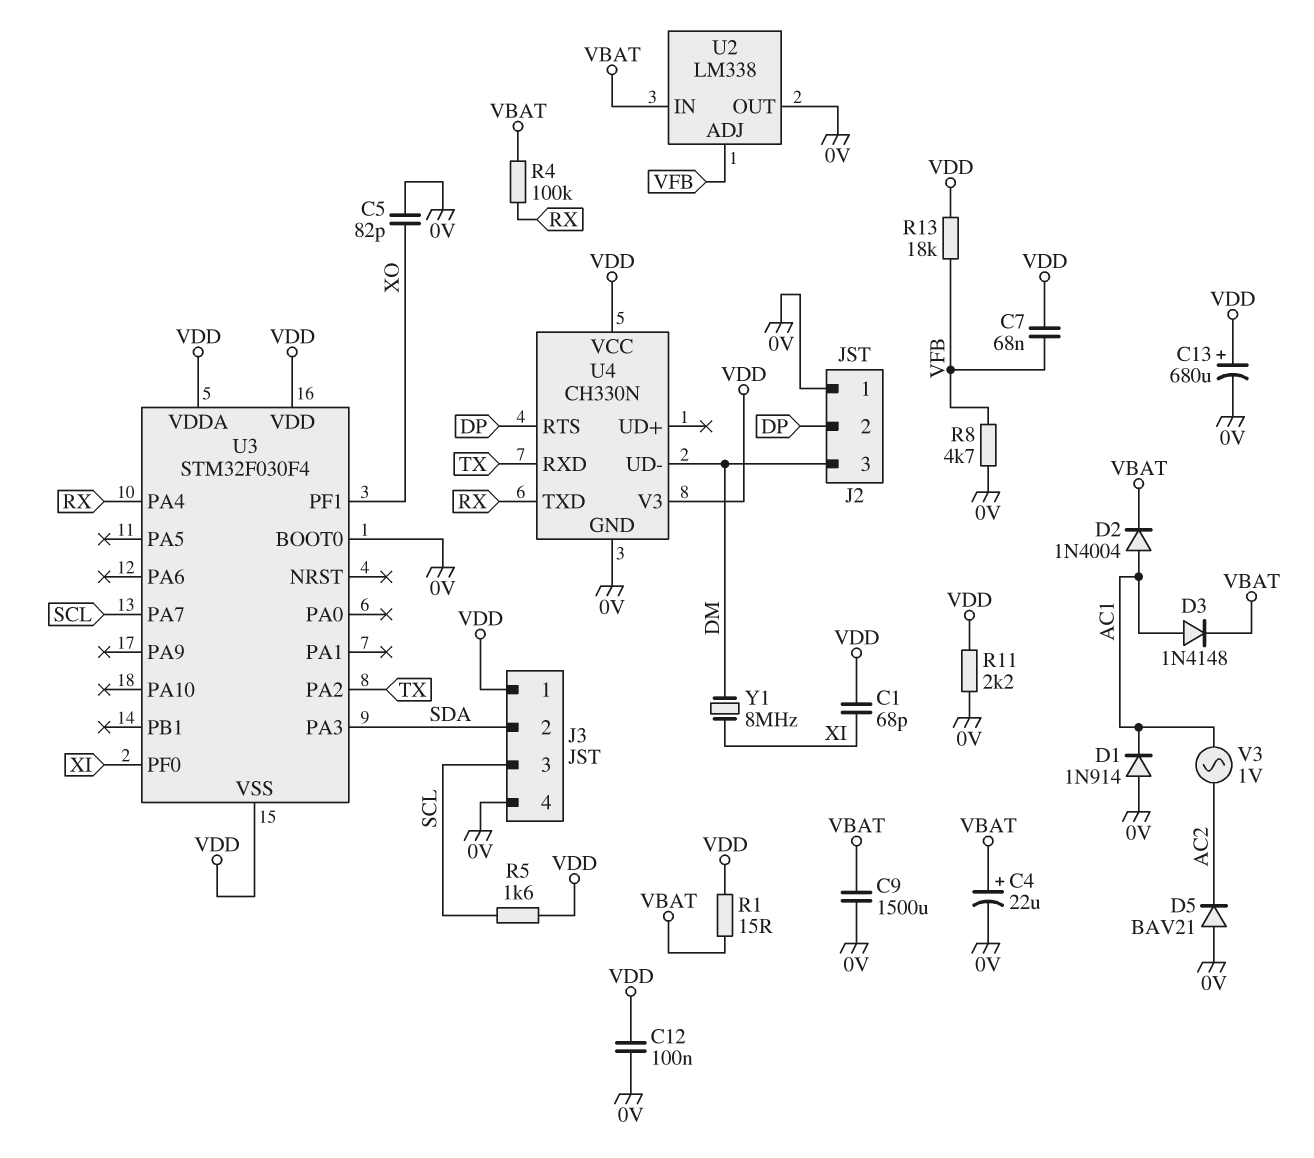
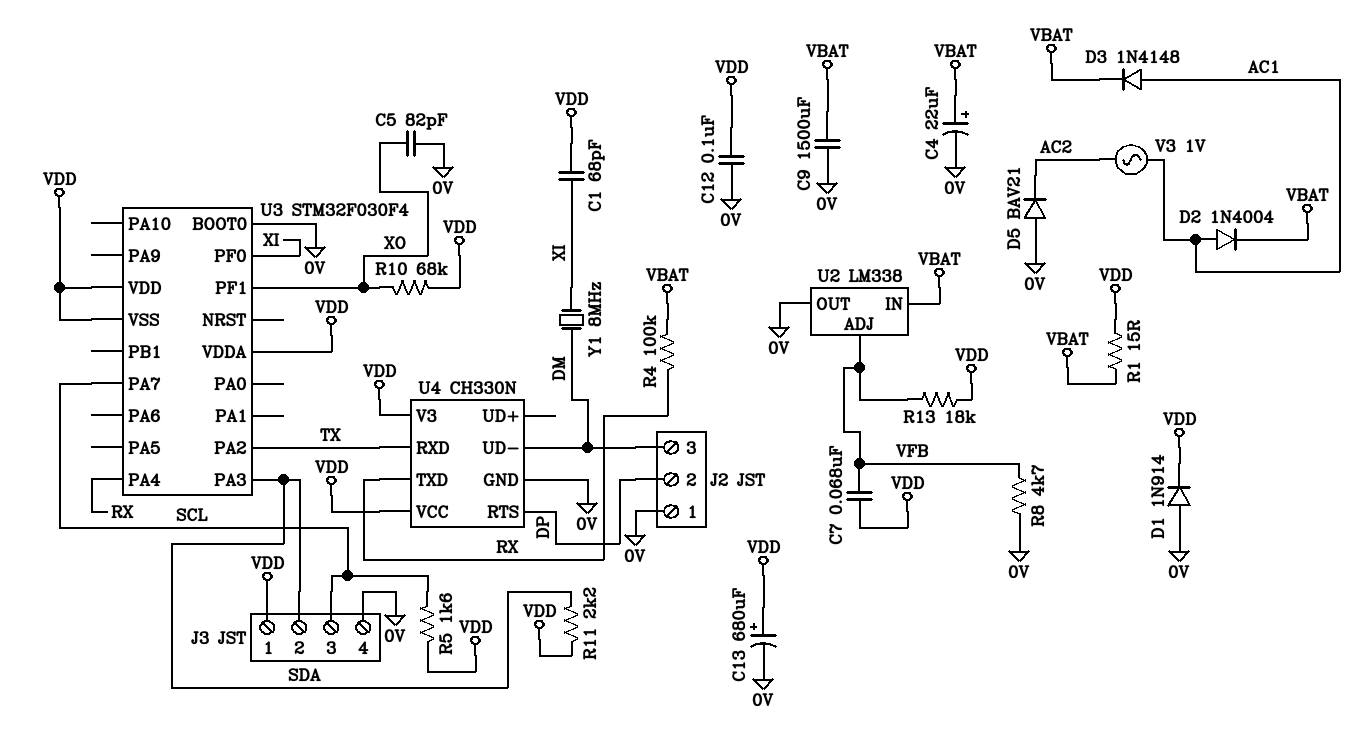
D1: diode 1N914 (A 0V, K AC1) -> diode 1N914 (A 0V, K VDD)
R10: none -> 68k (VDD, XO)
R11: 2.2k (0V, VDD) -> 2.2k (SDA, VDD)

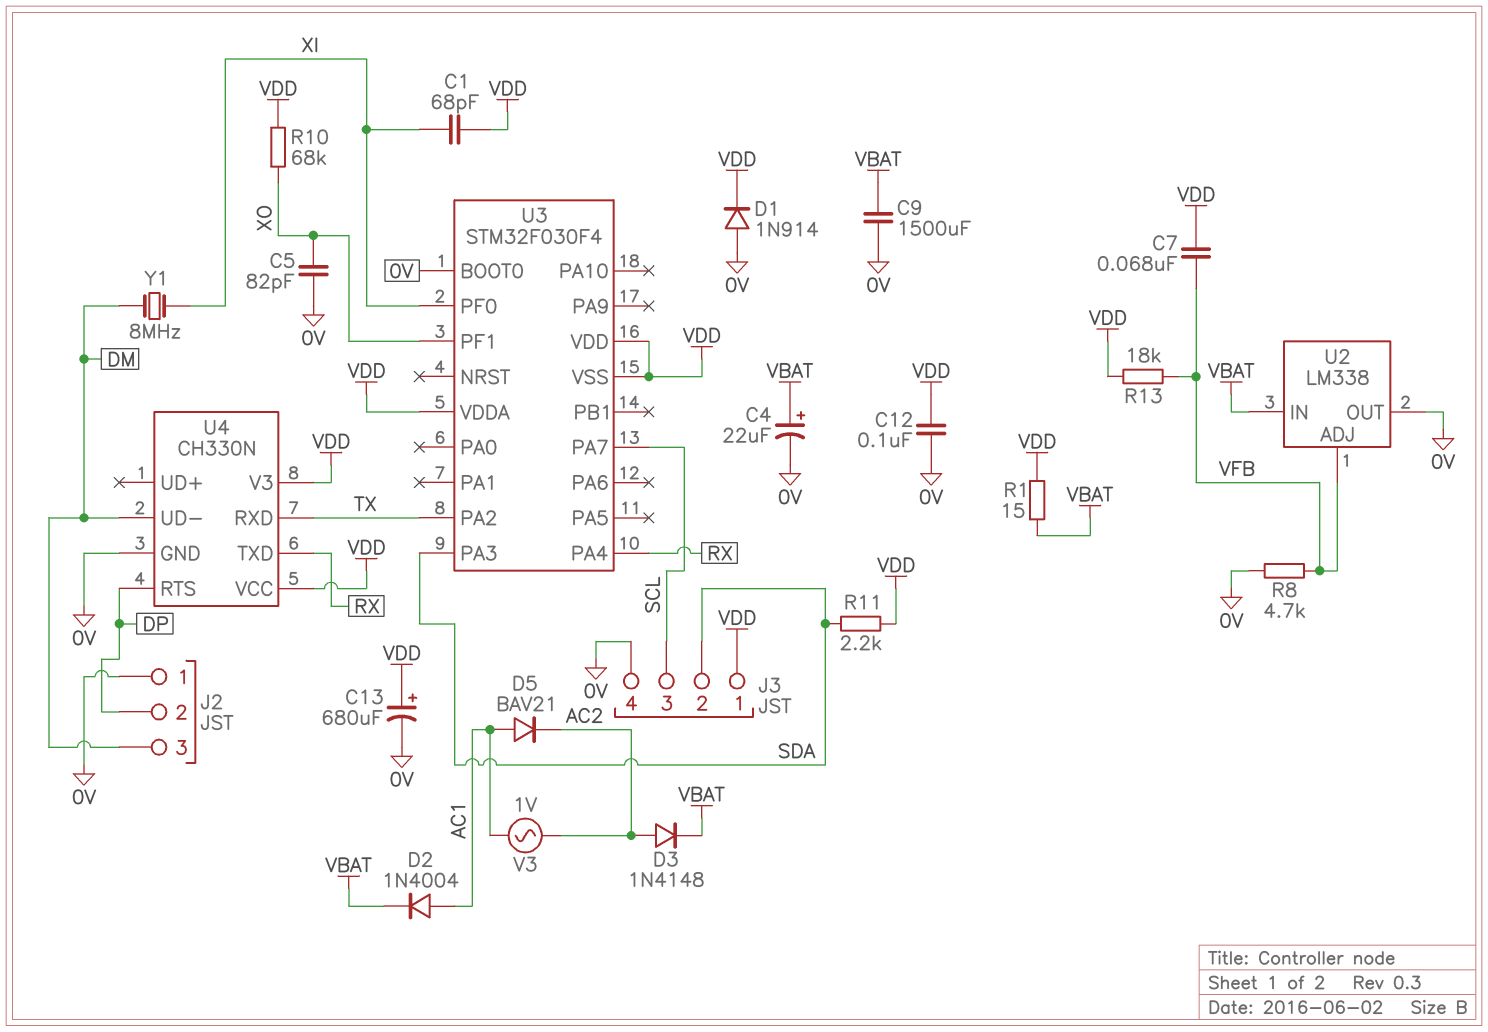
D3: diode 1N4148 (A AC1, K VBAT) -> diode 1N4148 (A AC2, K VBAT)
D5: diode BAV21 (A 0V, K AC2) -> diode BAV21 (A AC1, K AC2)
R4: 100k (RX, VBAT) -> none
R5: 1.6k (SCL, VDD) -> none

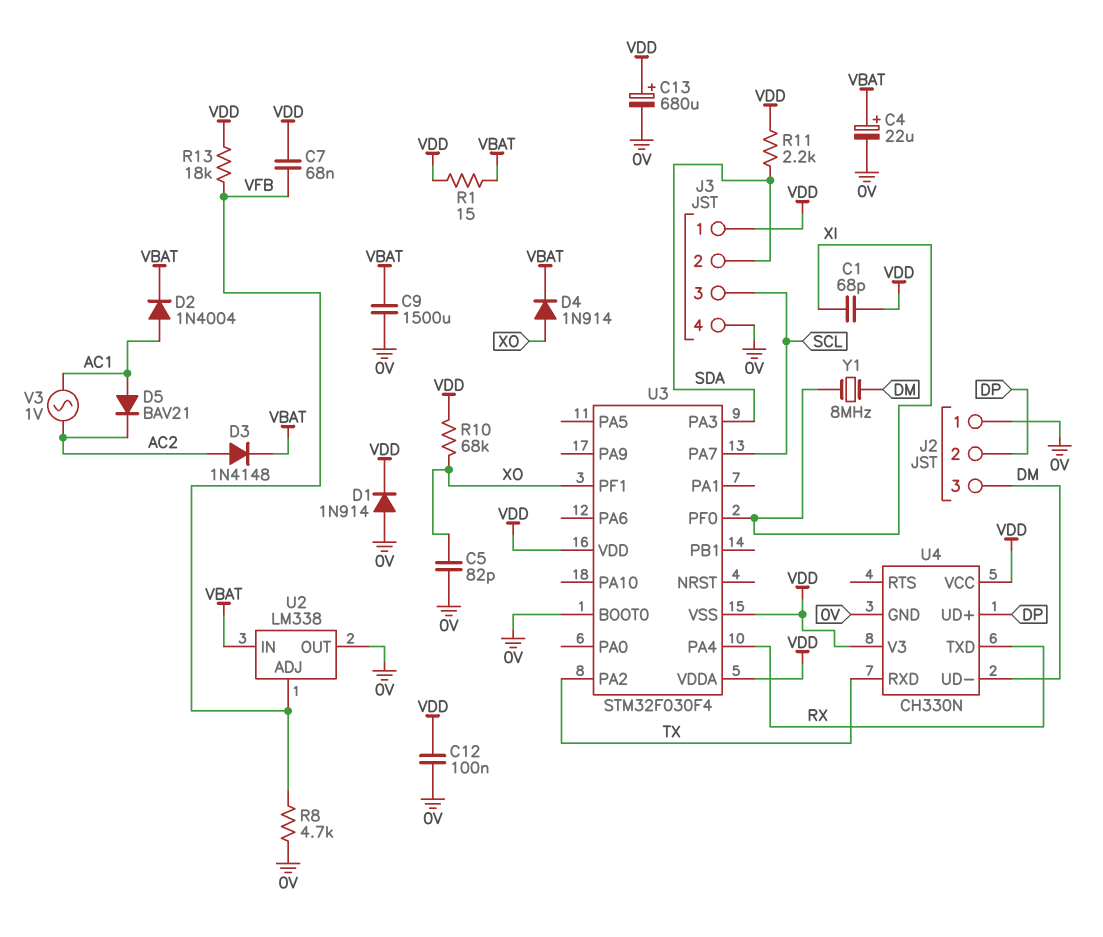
D4: none -> diode 1N914 (A XO, K VBAT)
U4 pin RTS: DP -> none
U4 pin UD+: none -> DP

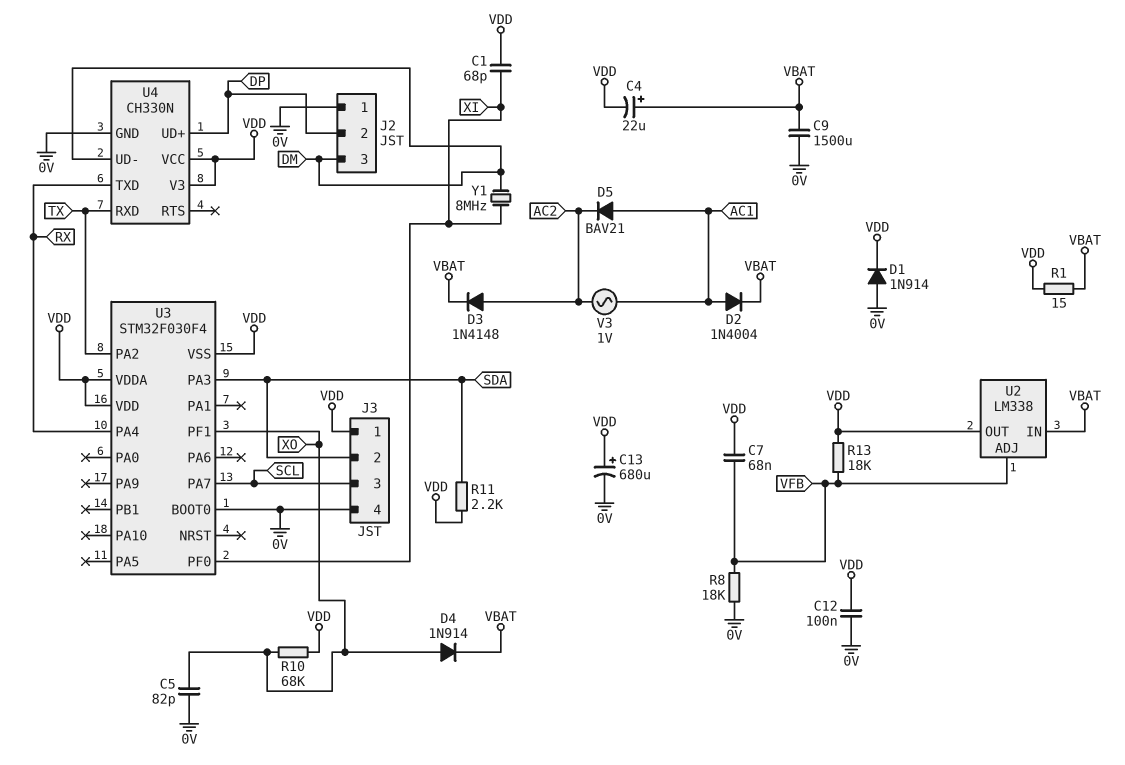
C4: 22uF (plus VBAT, minus 0V) -> 22uF (plus VBAT, minus VDD)
R8: 4.7k (0V, VFB) -> 18k (0V, VFB)
U2 pin OUT: 0V -> VDD

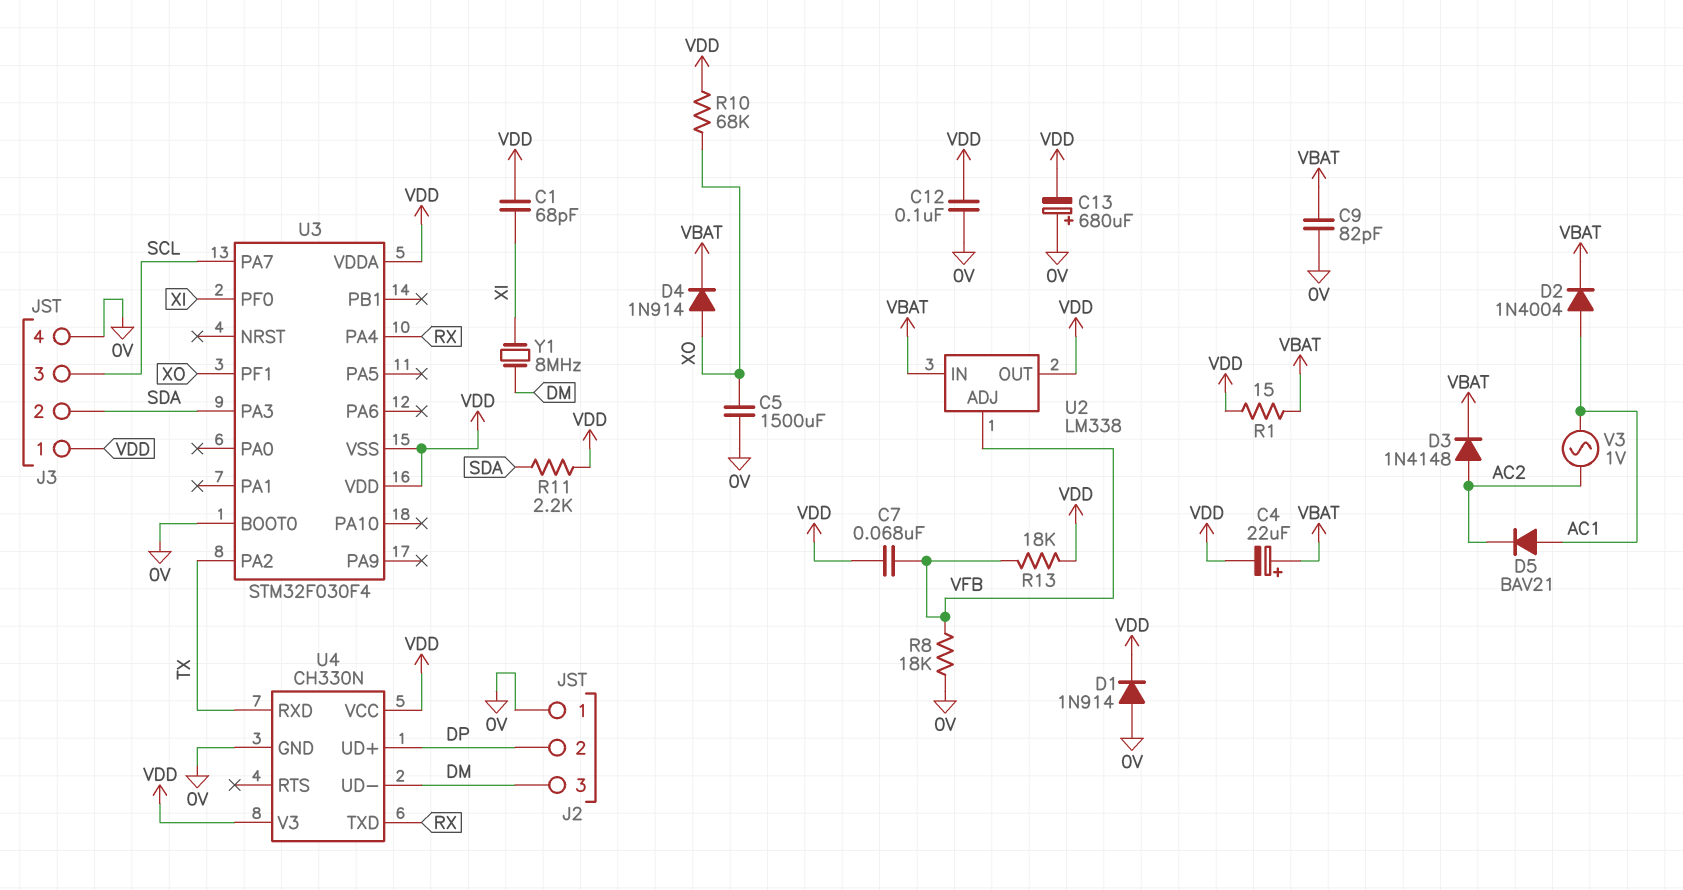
C5: 82pF (0V, XO) -> 1500uF (0V, XO)
C9: 1500uF (0V, VBAT) -> 82pF (0V, VBAT)
C13: 680uF (plus VDD, minus 0V) -> 680uF (plus 0V, minus VDD)

